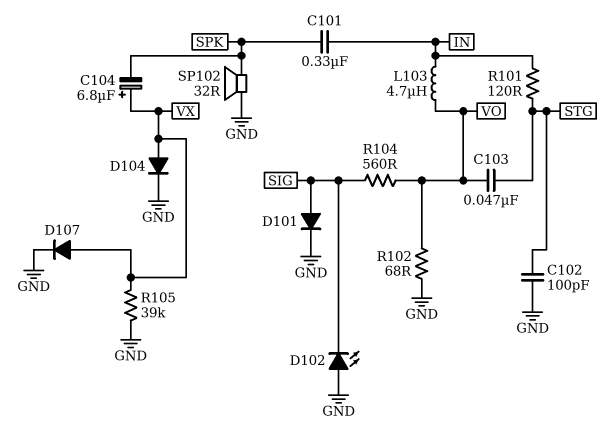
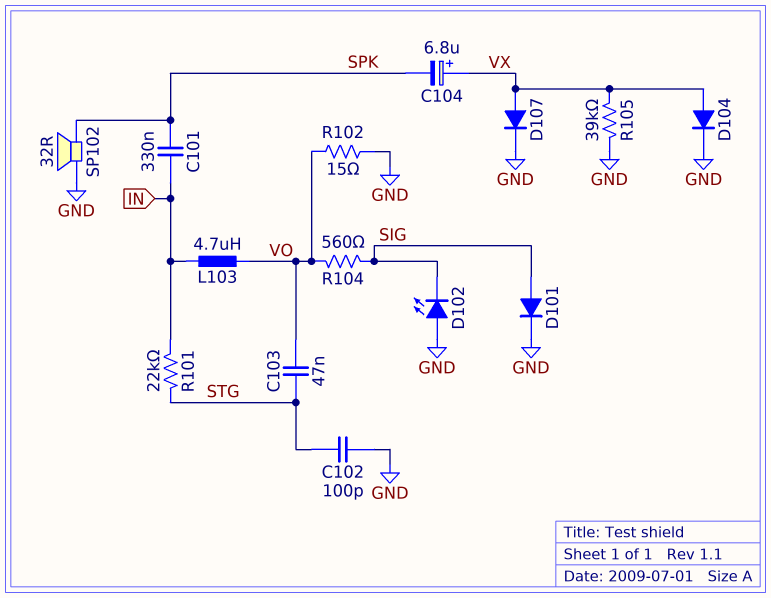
R101: 120 (IN, STG) -> 22k (IN, STG)
R102: 68 (GND, VO) -> 15 (GND, VO)

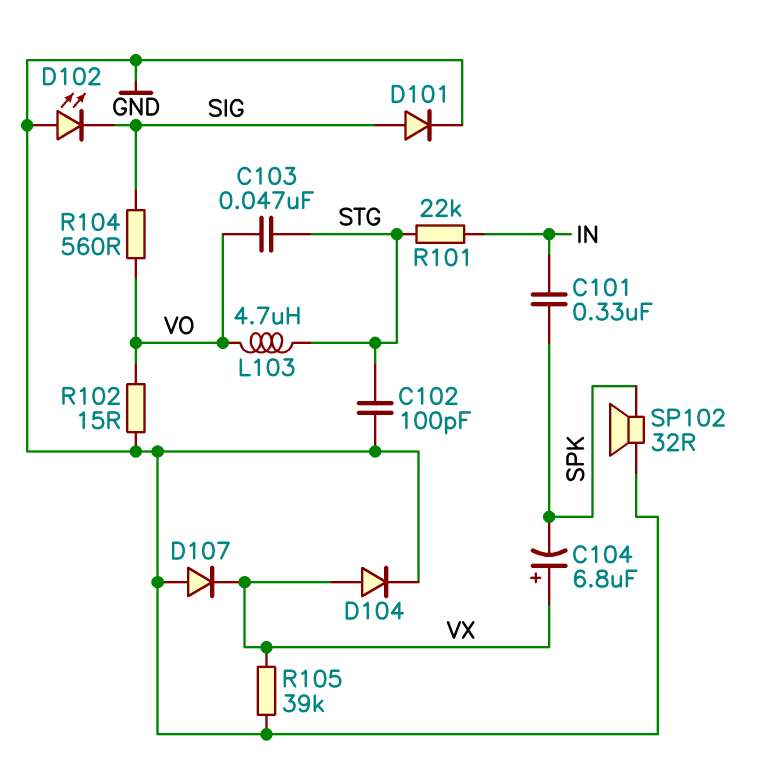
D107: diode (A VX, K GND) -> diode (A GND, K VX)
L103: 4.7uH (IN, VO) -> 4.7uH (STG, VO)

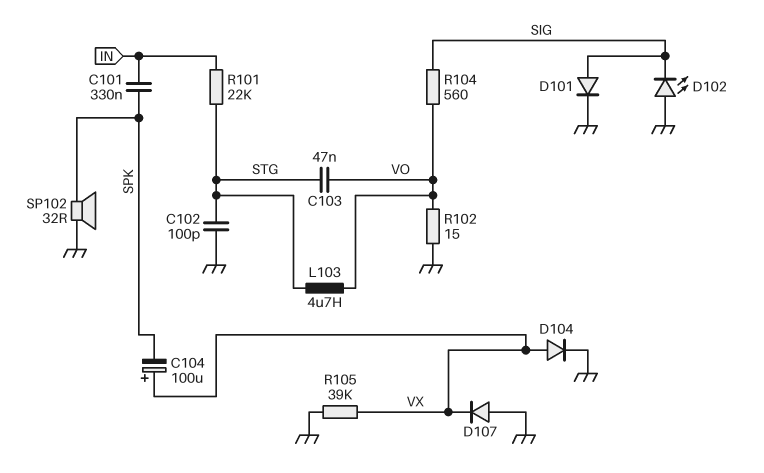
C104: 6.8uF (plus VX, minus SPK) -> 100uF (plus VX, minus SPK)

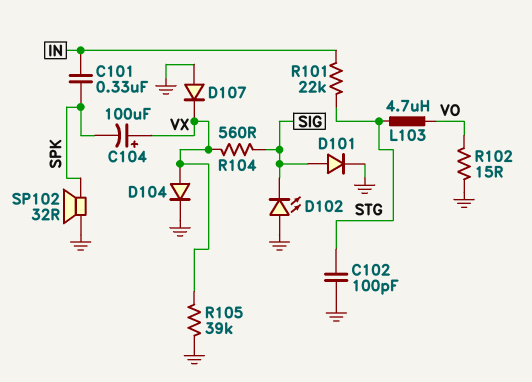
C103: 47nF (STG, VO) -> none
R104: 560 (SIG, VO) -> 560 (SIG, VX)

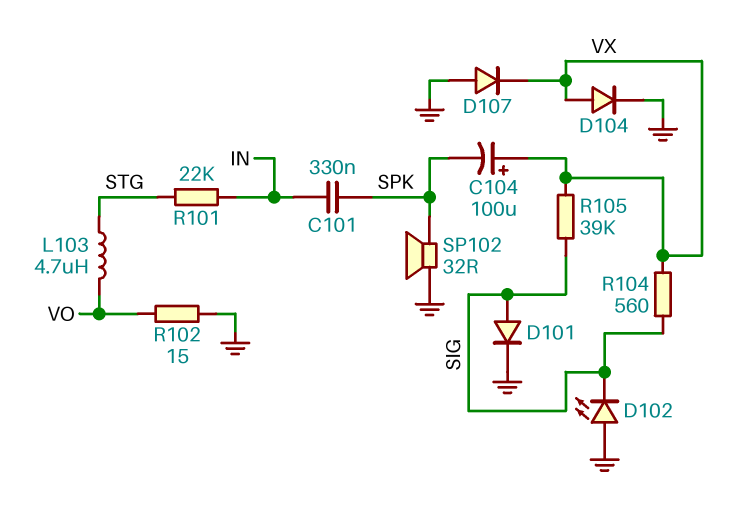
C102: 100pF (GND, STG) -> none
R105: 39k (GND, VX) -> 39k (SIG, VX)

